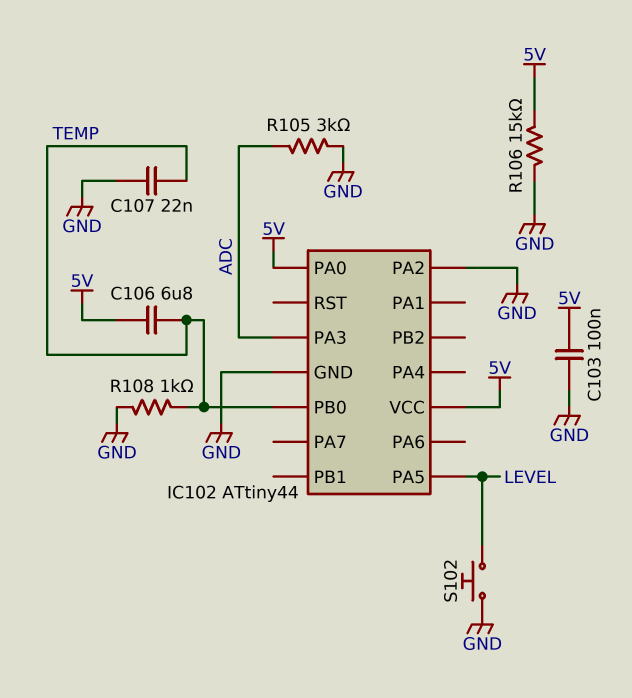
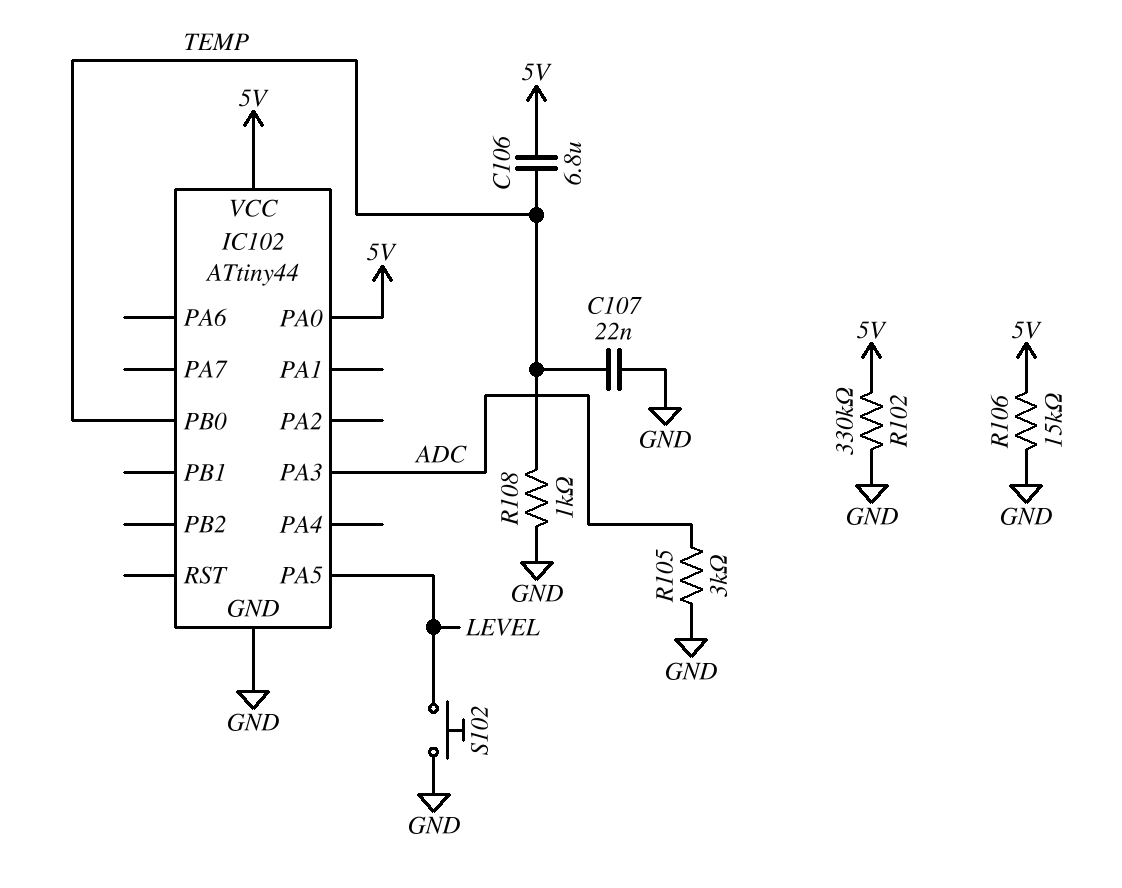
C103: 100nF (5V, GND) -> none
IC102 pin PA2: GND -> none
R102: none -> 330k (5V, GND)

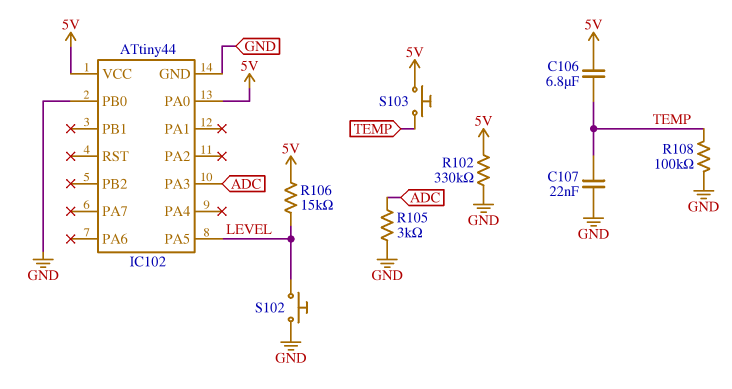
IC102 pin PB0: TEMP -> GND
R106: 15k (5V, GND) -> 15k (5V, LEVEL)
R108: 1k (GND, TEMP) -> 100k (GND, TEMP)
S103: none -> button (5V, TEMP)

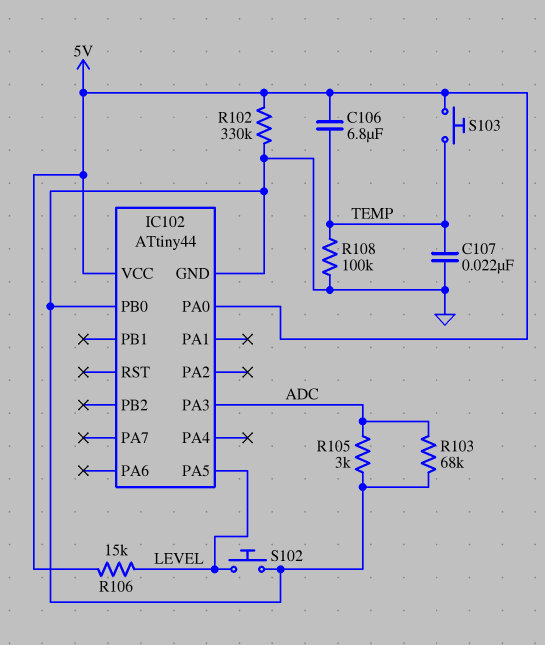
R103: none -> 68k (ADC, GND)

